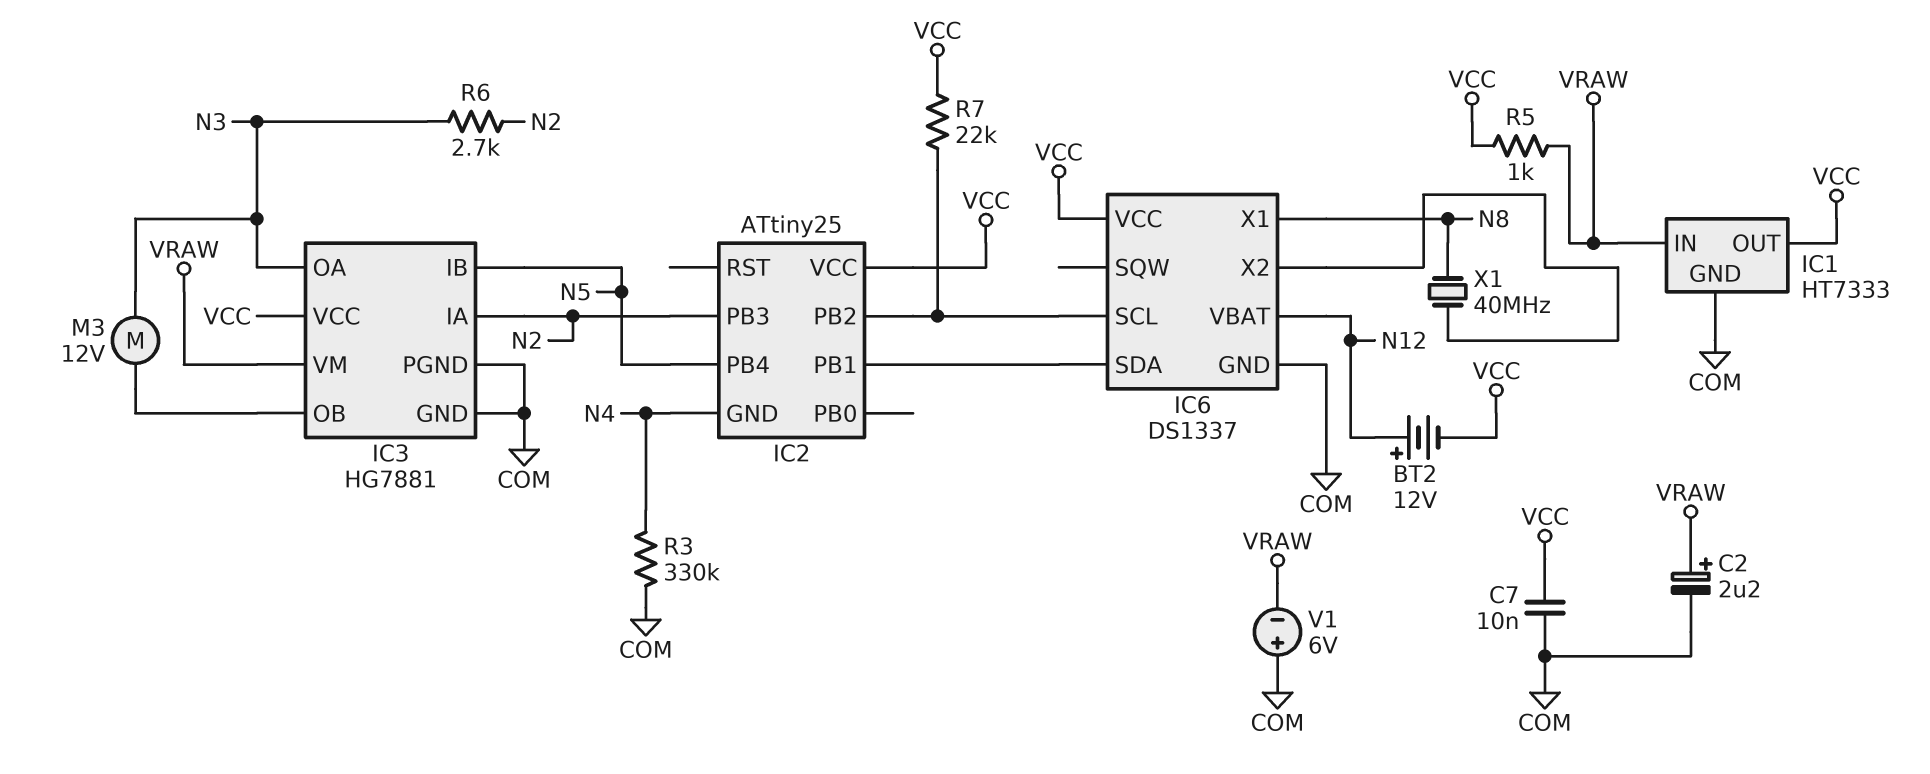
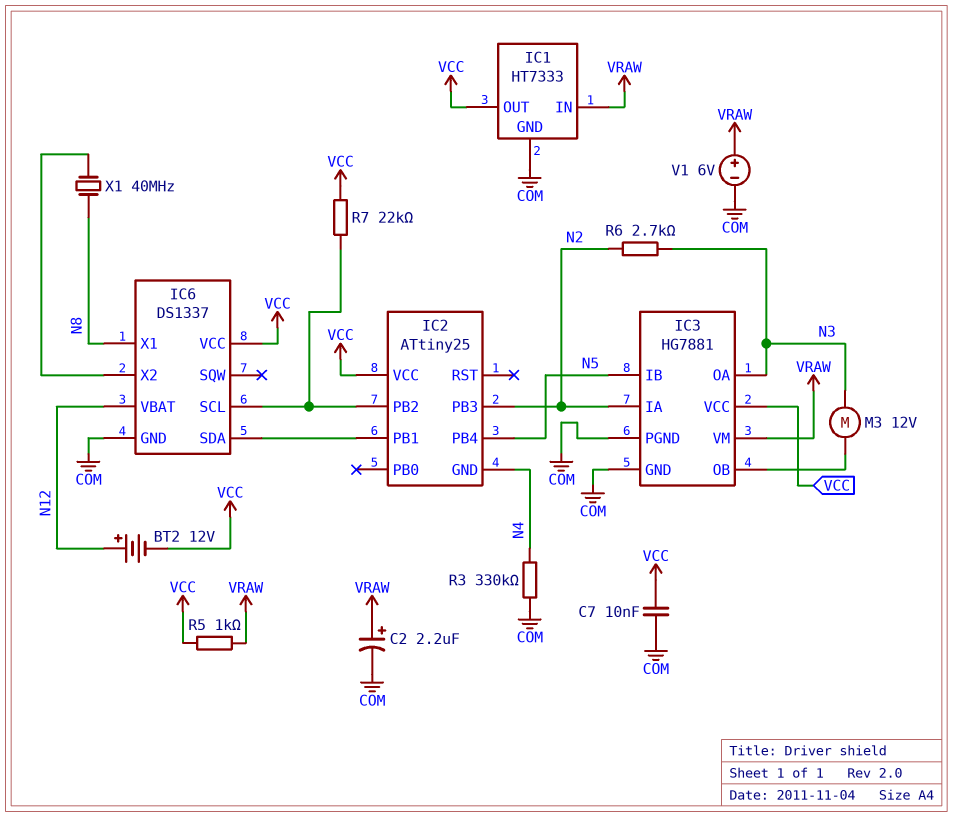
V1: 6V (plus COM, minus VRAW) -> 6V (plus VRAW, minus COM)

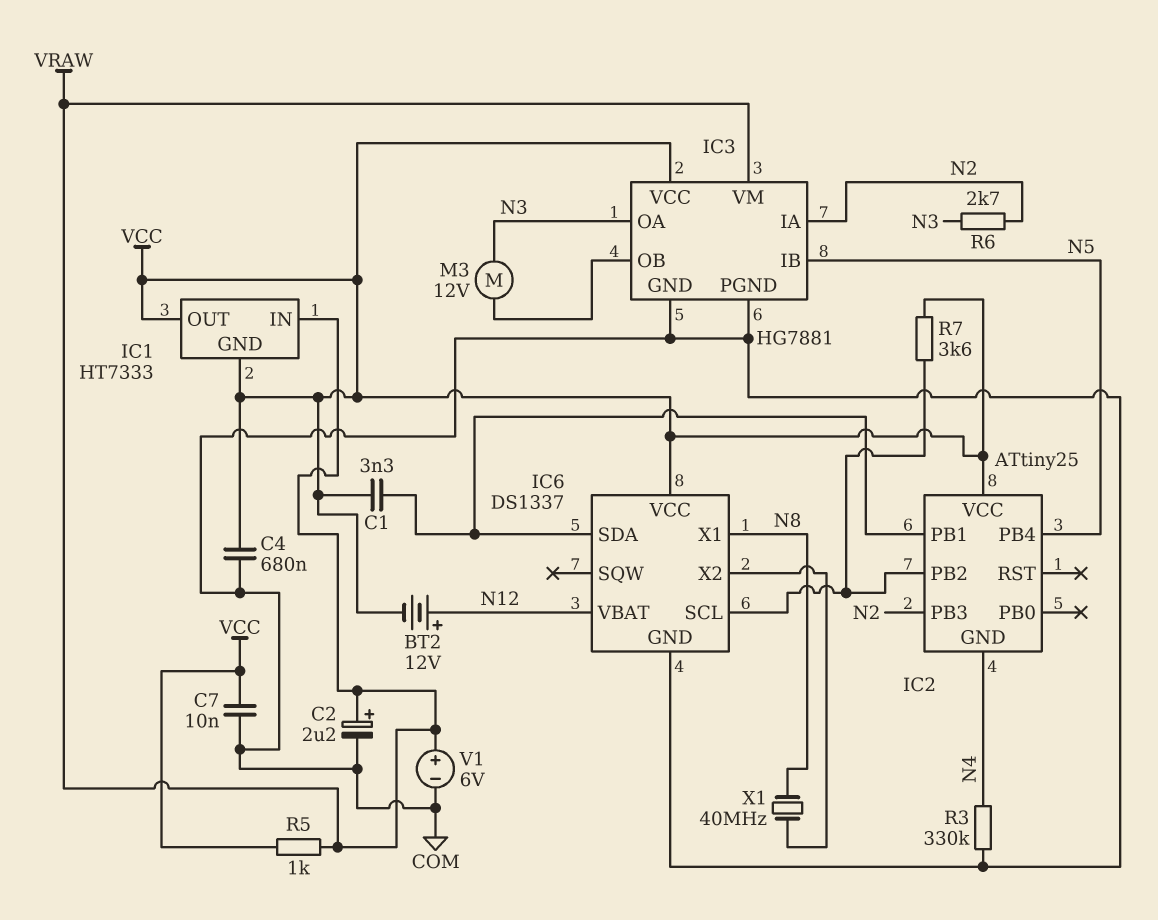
C1: none -> 3.3nF (IC2/PB1, VCC)
C4: none -> 680nF (COM, VCC)
IC1 pin GND: COM -> VCC
R7: 22k (IC2/PB2, VCC) -> 3.6k (IC2/PB2, VCC)

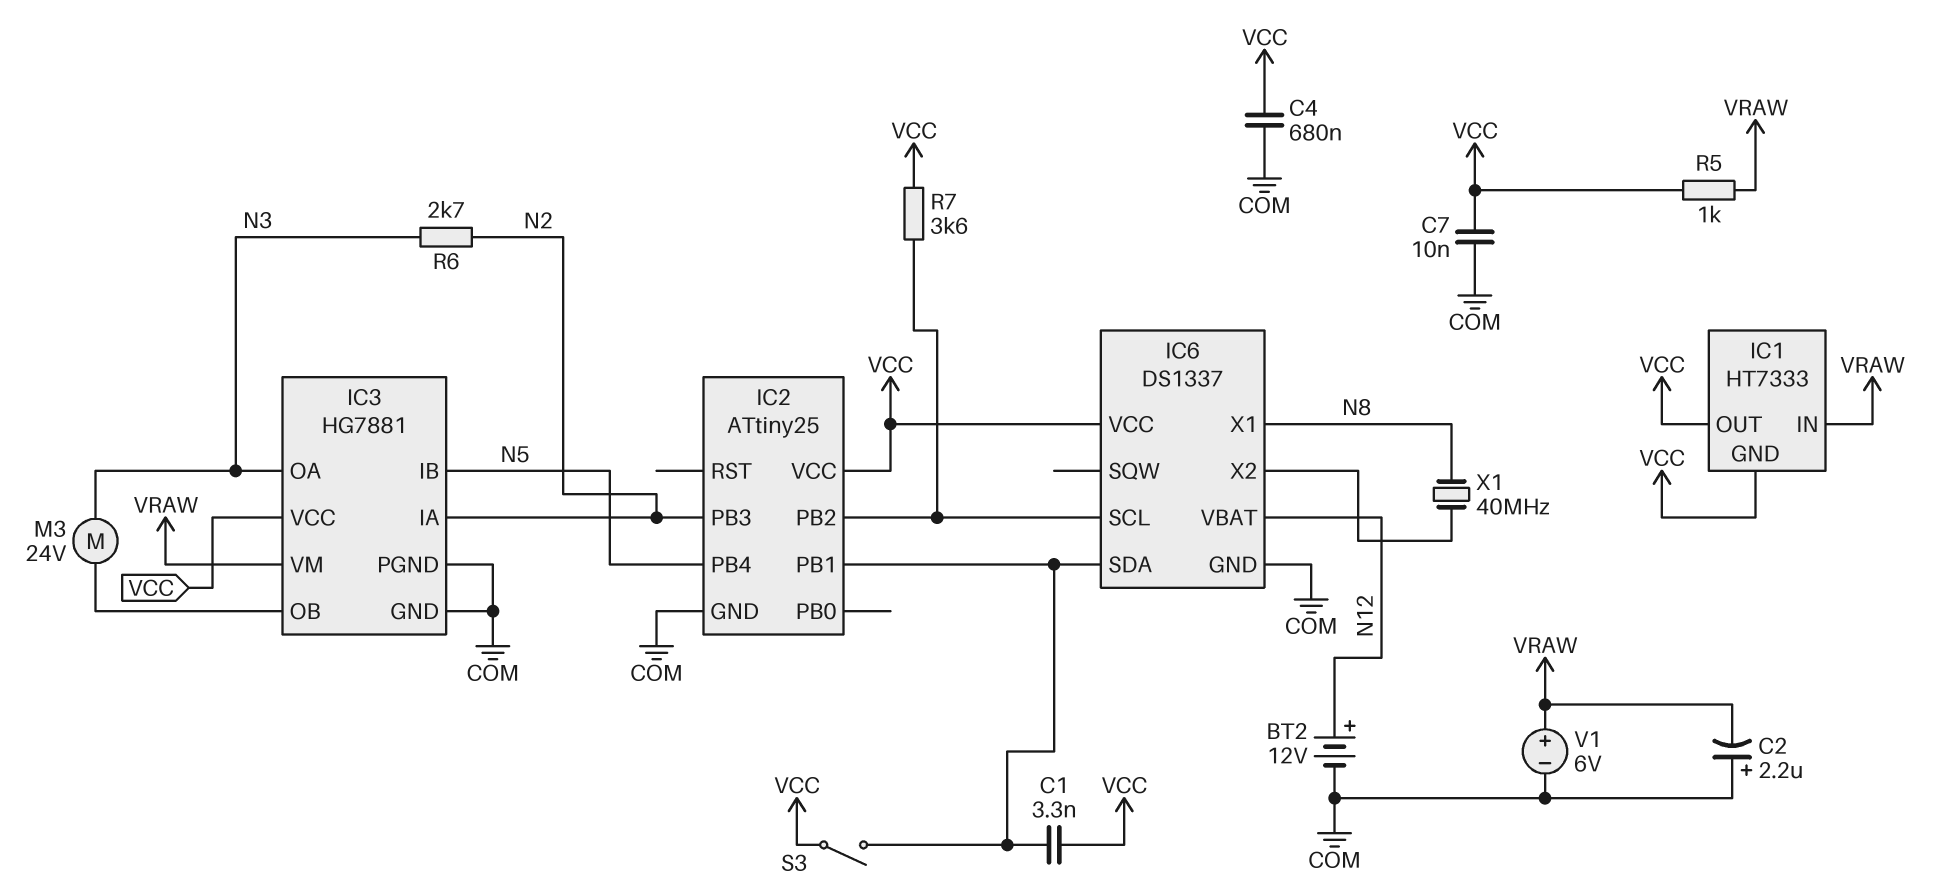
BT2: 12V (plus N12, minus VCC) -> 12V (plus N12, minus COM)
C2: 2.2uF (plus VRAW, minus COM) -> 2.2uF (plus COM, minus VRAW)
IC2 pin GND: N4 -> COM
M3: motor 12V (IC3/OB, N3) -> motor 24V (IC3/OB, N3)
R3: 330k (COM, N4) -> none
S3: none -> switch (IC2/PB1, VCC)

